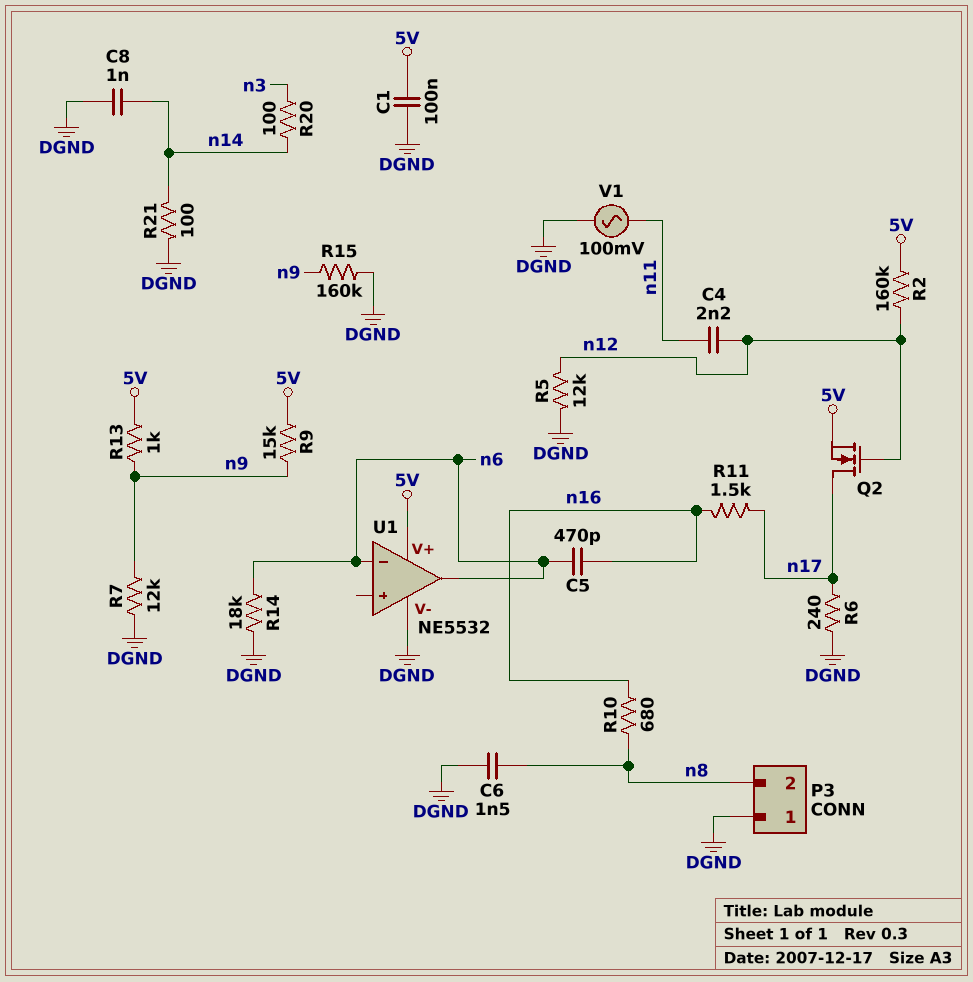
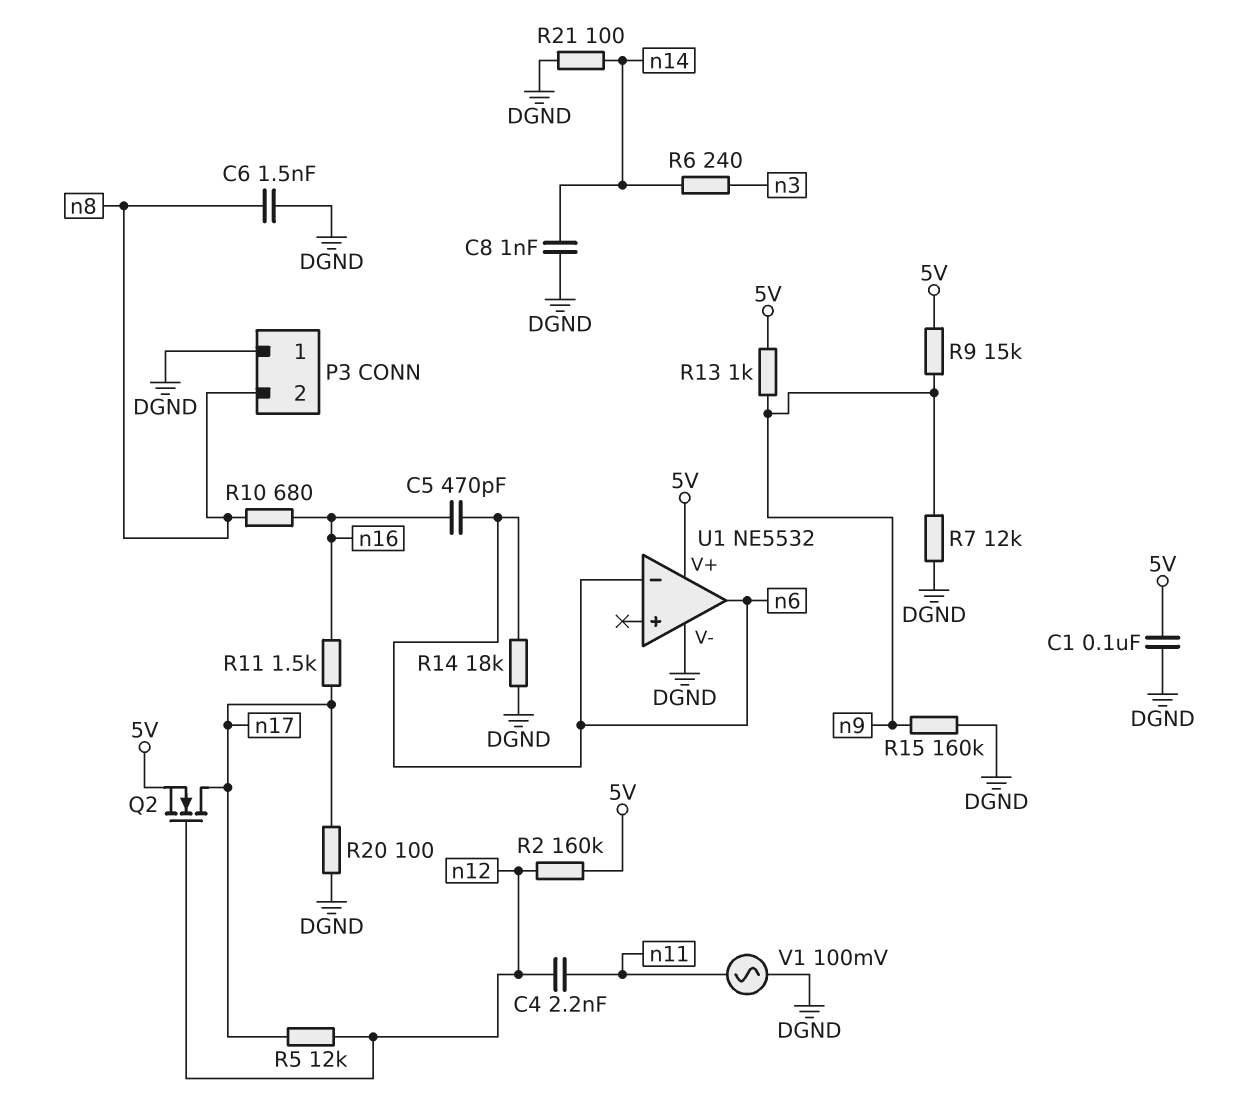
R5: 12k (DGND, n12) -> 12k (n12, n17)
R6: 240 (DGND, n17) -> 240 (n3, n14)
R20: 100 (n3, n14) -> 100 (DGND, n17)

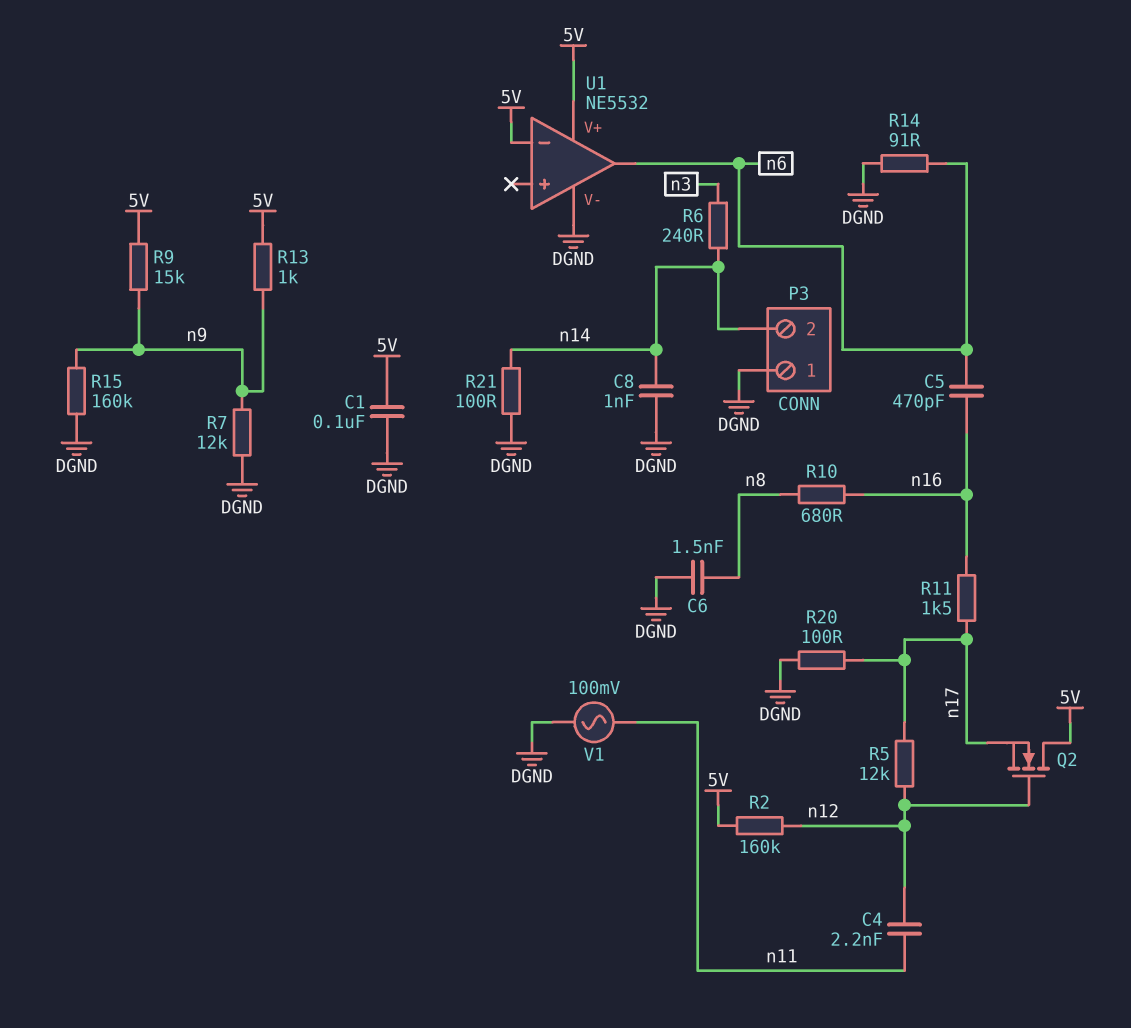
P3 pin 2: n8 -> n14
Q2: NMOS (G n12, D n17, S 5V) -> NMOS (G n12, D 5V, S n17)
R14: 18k (DGND, n6) -> 91 (DGND, n6)
U1 pin in-: n6 -> 5V

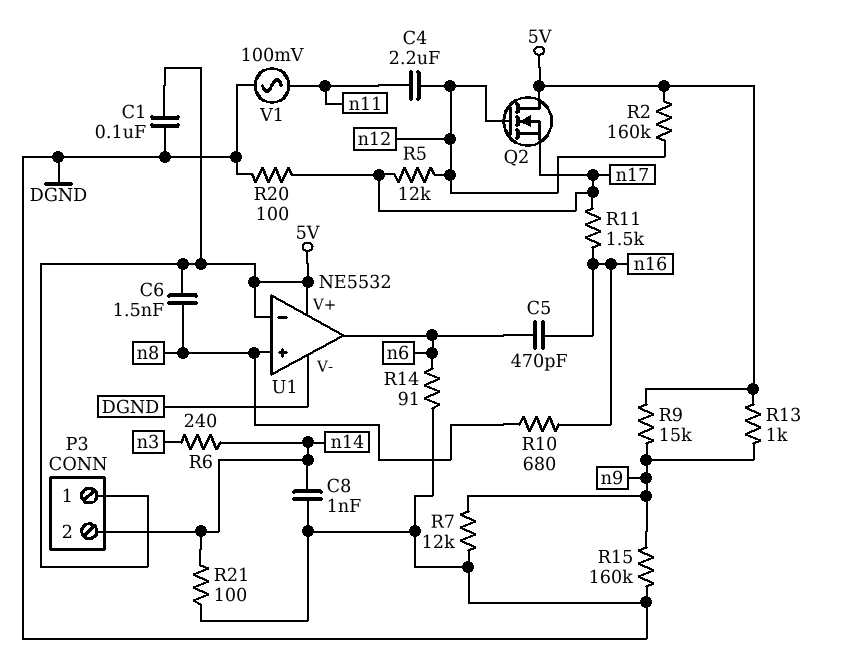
C4: 2.2nF (n11, n12) -> 2.2uF (n11, n12)
C6: 1.5nF (DGND, n8) -> 1.5nF (5V, n8)
P3 pin 1: DGND -> 5V
U1 pin in+: none -> n8

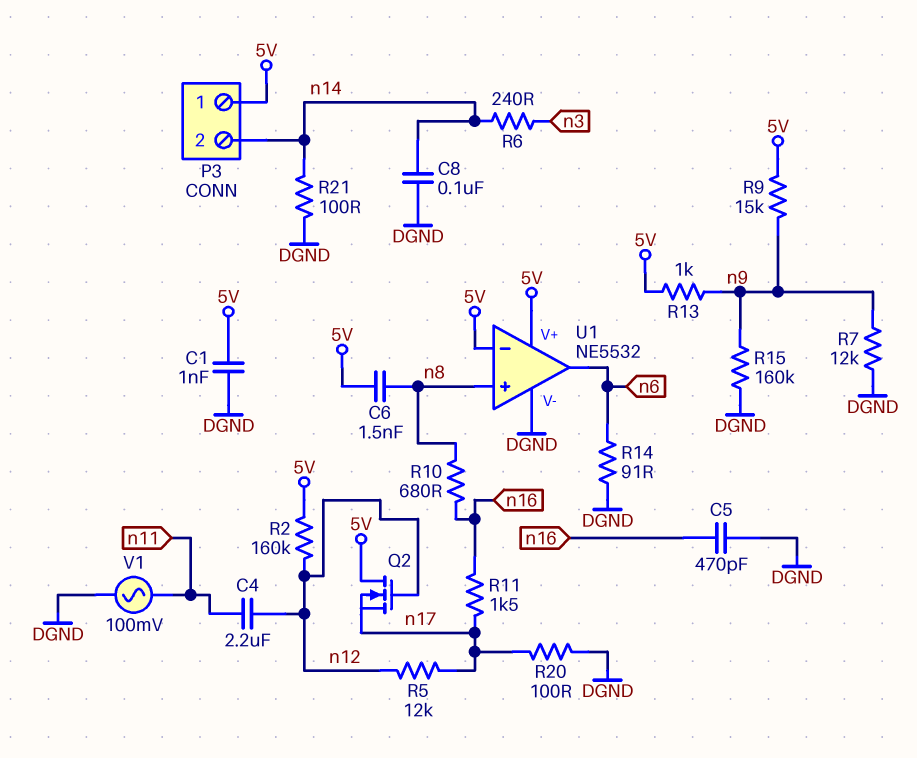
C1: 100nF (5V, DGND) -> 1nF (5V, DGND)
C5: 470pF (n6, n16) -> 470pF (DGND, n16)
C8: 1nF (DGND, n14) -> 100nF (DGND, n14)

